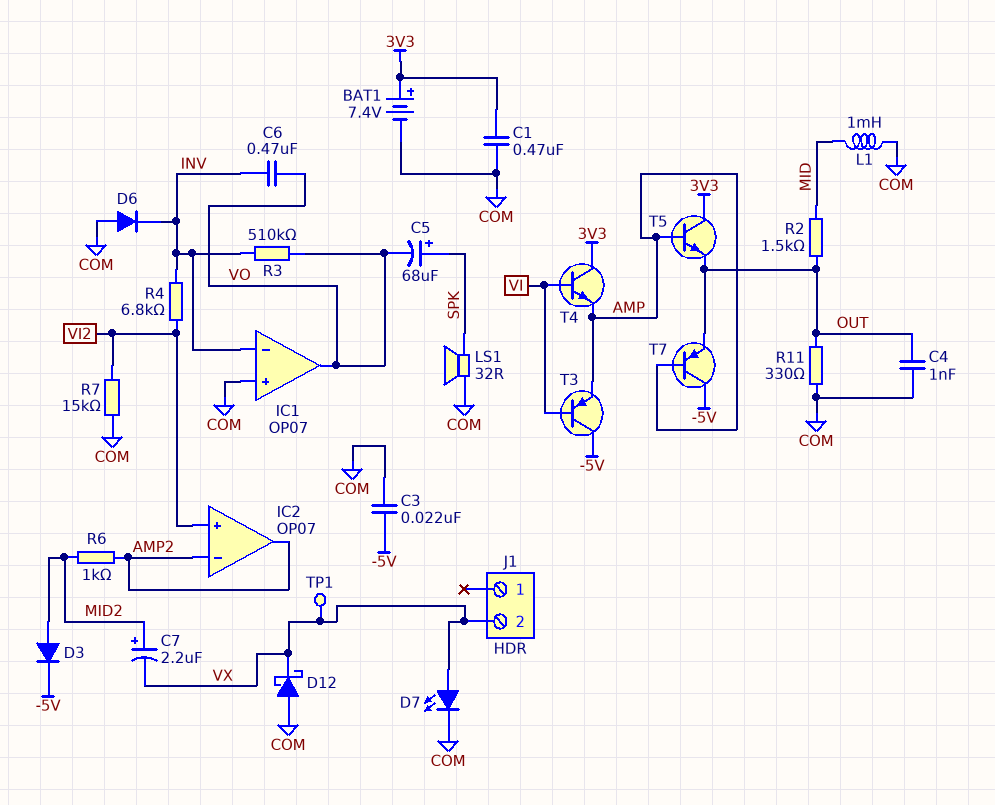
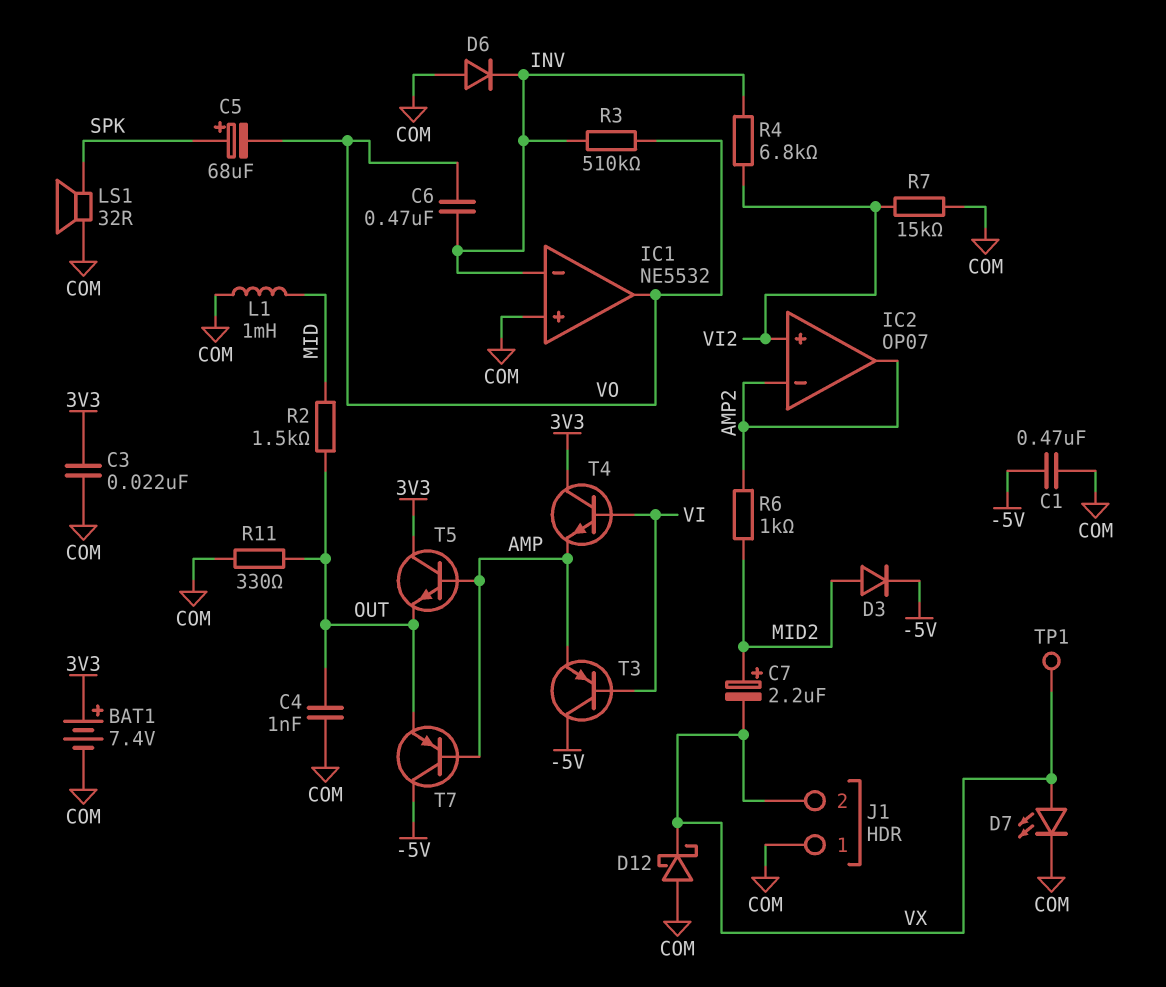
C1: 470nF (3V3, COM) -> 470nF (-5V, COM)
C3: 22nF (-5V, COM) -> 22nF (3V3, COM)
IC1: OP07 -> NE5532
J1 pin 1: none -> COM

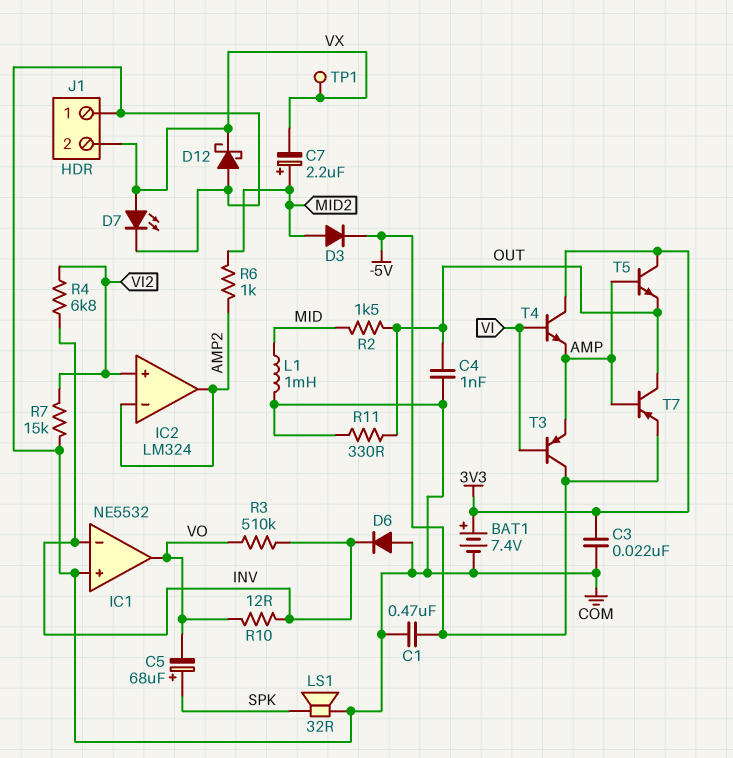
C6: 470nF (INV, VO) -> none
IC2: OP07 -> LM324
R10: none -> 12 (INV, VO)
T7: PNP (B AMP, C -5V, E OUT) -> PNP (B AMP, C OUT, E -5V)

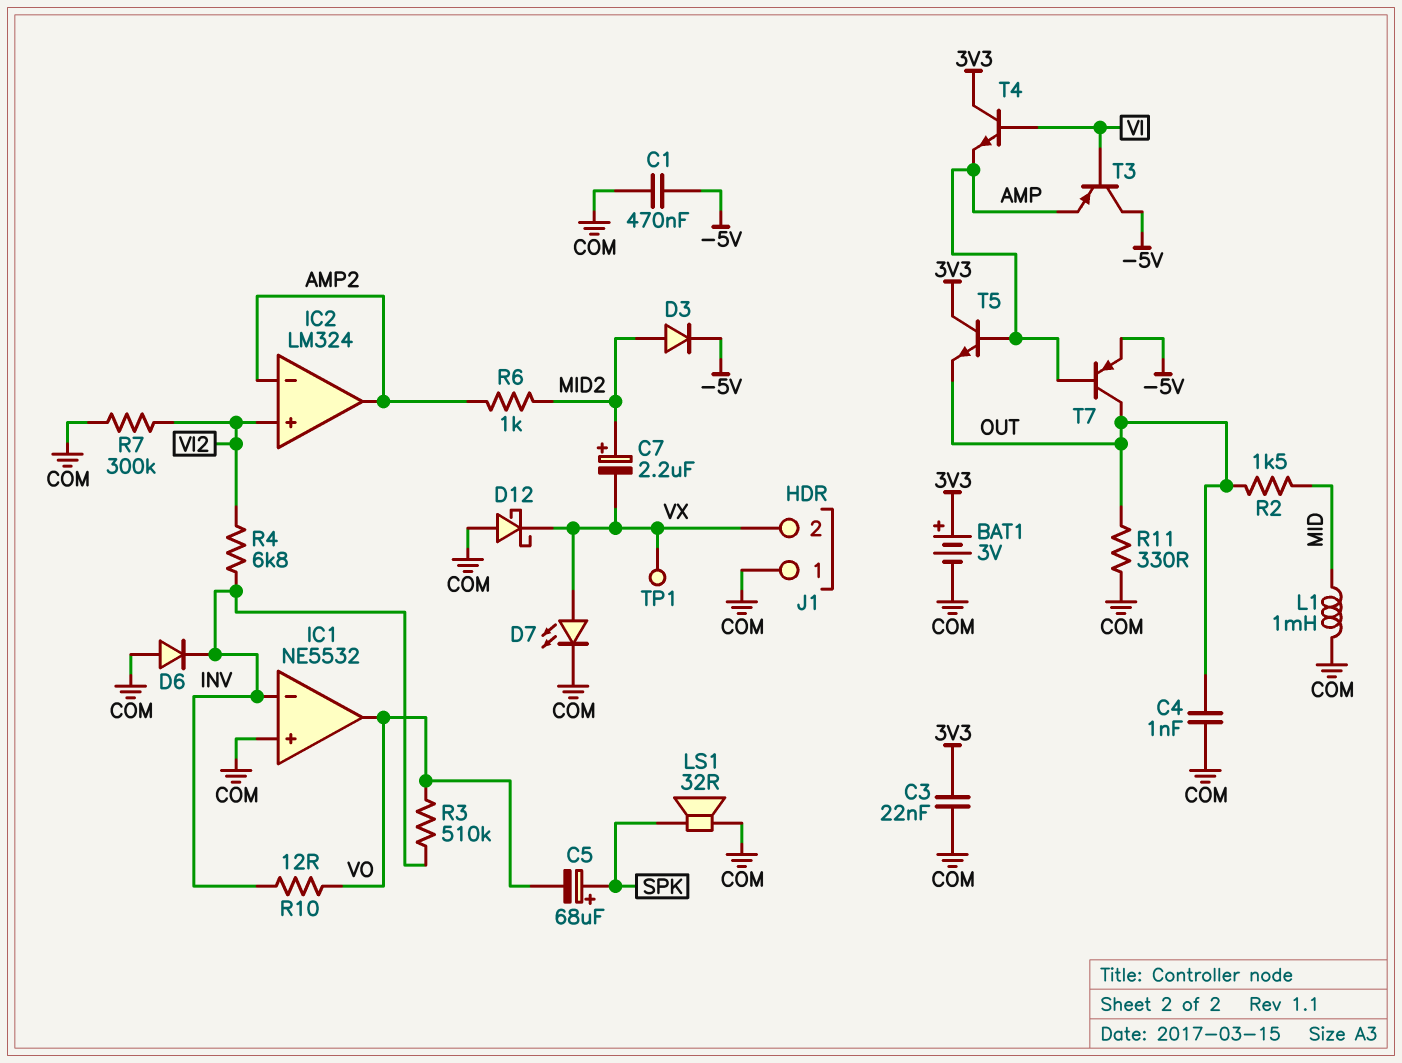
BAT1: 7.4V (plus 3V3, minus COM) -> 3V (plus 3V3, minus COM)
R7: 15k (COM, VI2) -> 300k (COM, VI2)

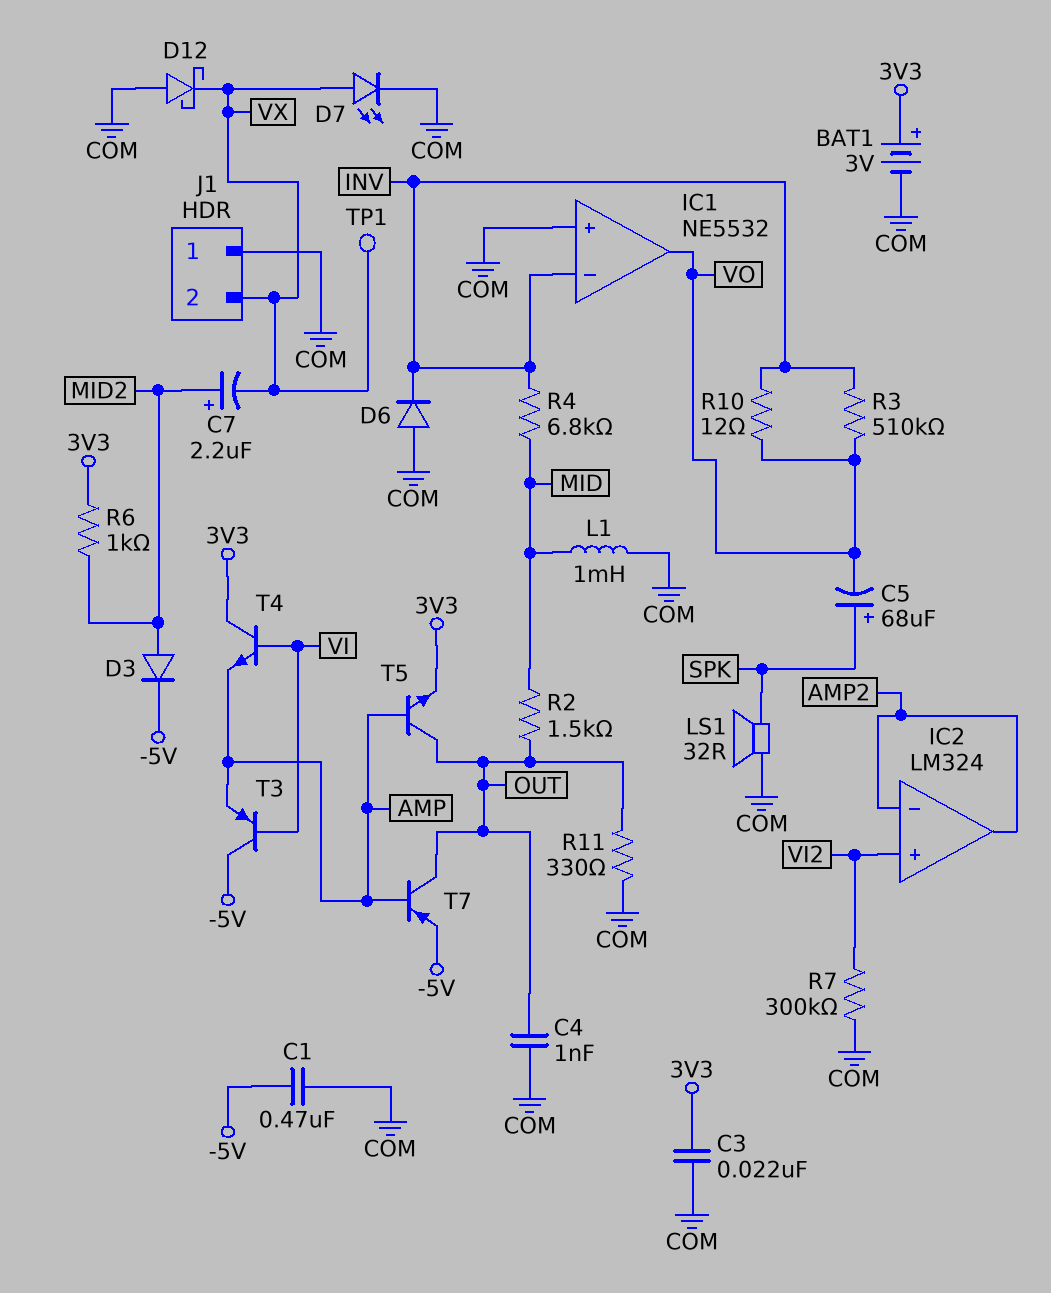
R4: 6.8k (INV, VI2) -> 6.8k (INV, MID)
R6: 1k (AMP2, MID2) -> 1k (3V3, MID2)
T5: NPN (B AMP, C 3V3, E OUT) -> NPN (B AMP, C OUT, E 3V3)

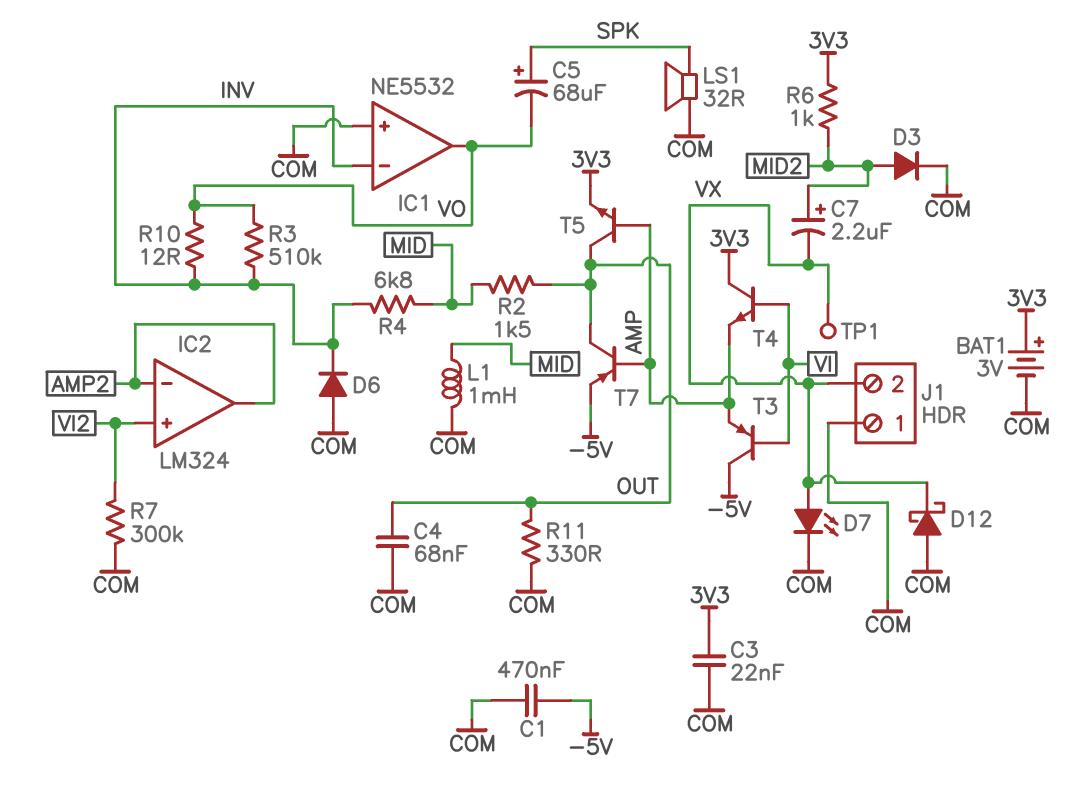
C4: 1nF (COM, OUT) -> 68nF (COM, OUT)
D3: diode (A MID2, K -5V) -> diode (A MID2, K COM)

